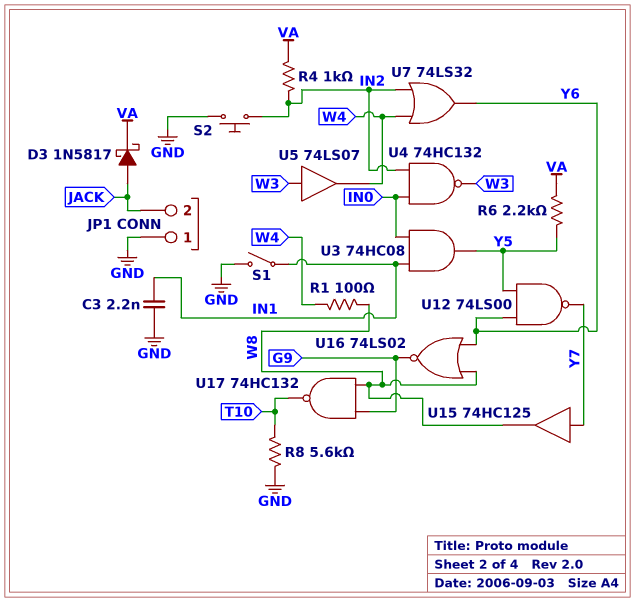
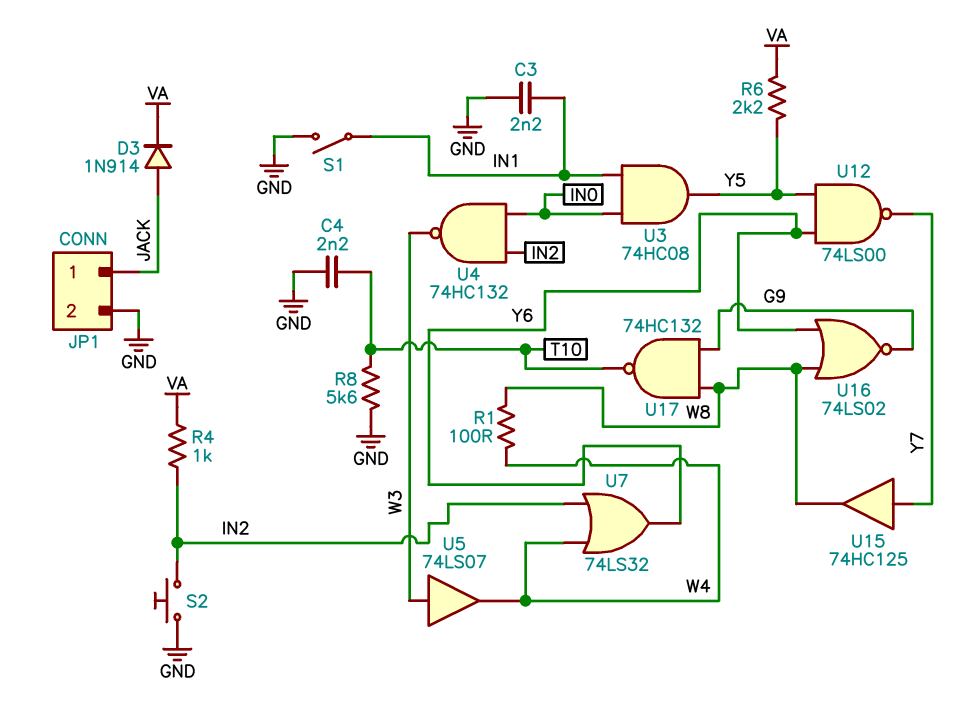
C4: none -> 2.2nF (GND, T10)
D3: schottky 1N5817 (A JACK, K VA) -> diode 1N914 (A JACK, K VA)
JP1 pin 1: GND -> JACK
JP1 pin 2: JACK -> GND

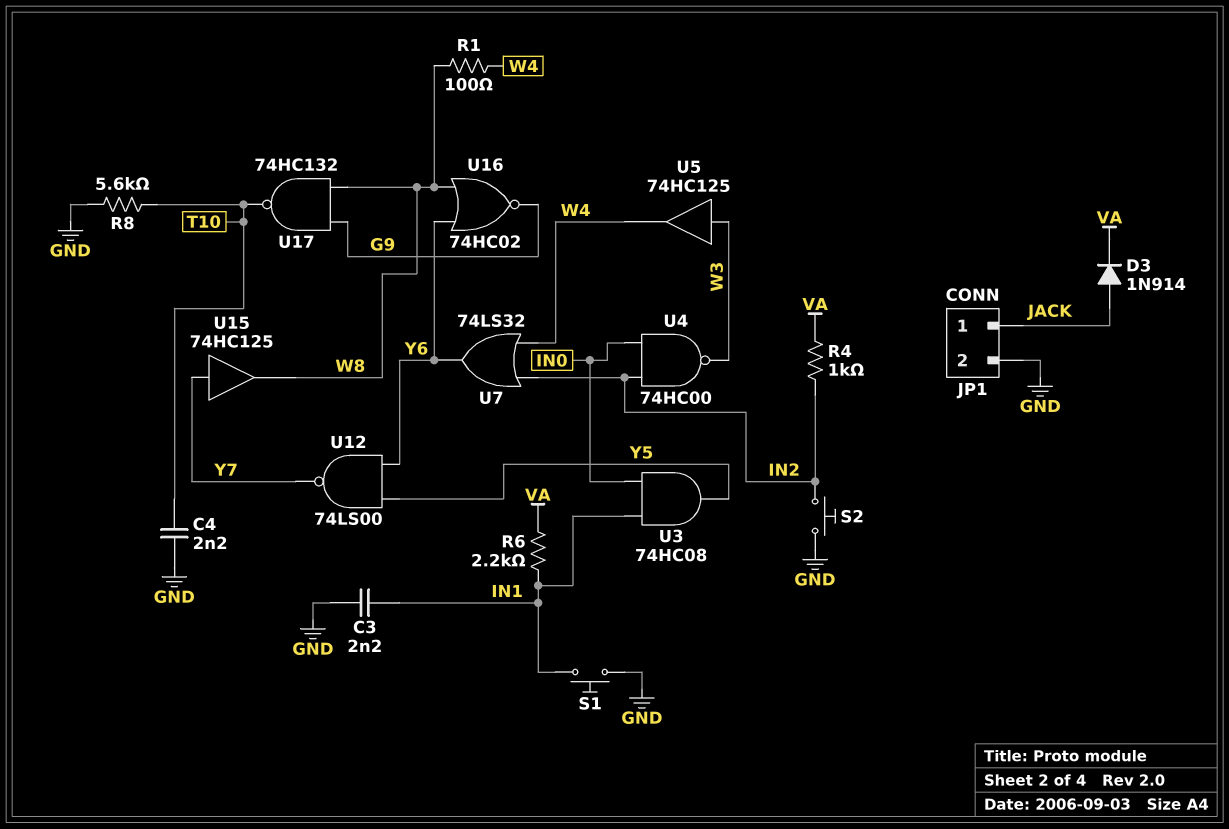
R6: 2.2k (VA, Y5) -> 2.2k (IN1, VA)
S1: switch (GND, IN1) -> button (GND, IN1)
U4: NAND 74HC132 (in IN0, in IN2, out W3) -> NAND 74HC00 (in IN0, in IN2, out W3)
U5: buffer 74LS07 (in W3, out W4) -> buffer 74HC125 (in W3, out W4)
U16: NOR 74LS02 (in W8, in Y6, out G9) -> NOR 74HC02 (in W8, in Y6, out G9)

